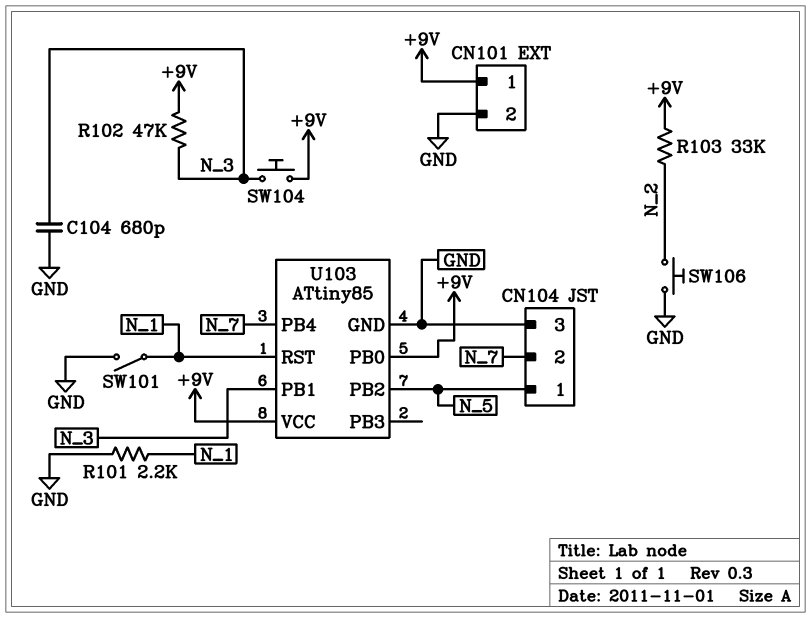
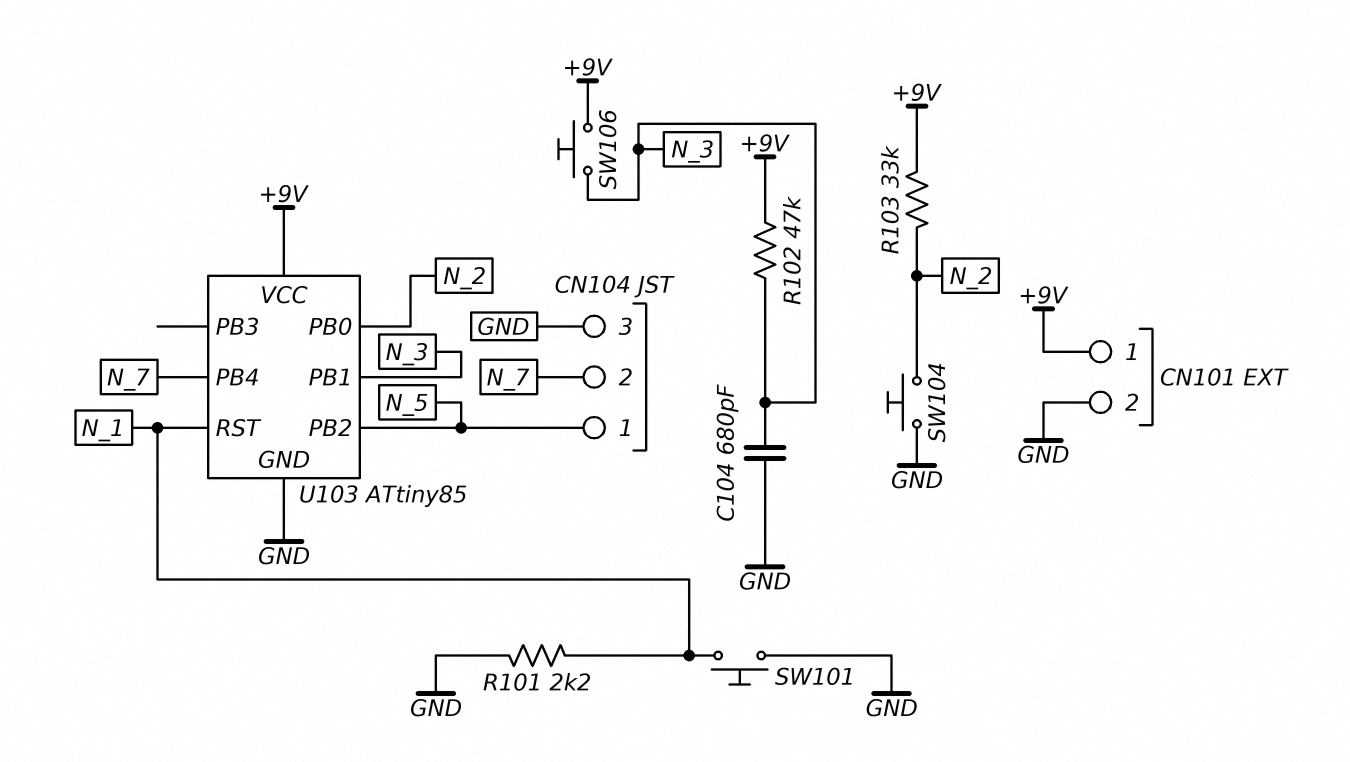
SW101: switch (GND, N_1) -> button (GND, N_1)
SW104: button (+9V, N_3) -> button (GND, N_2)
SW106: button (GND, N_2) -> button (+9V, N_3)
U103 pin PB0: +9V -> N_2

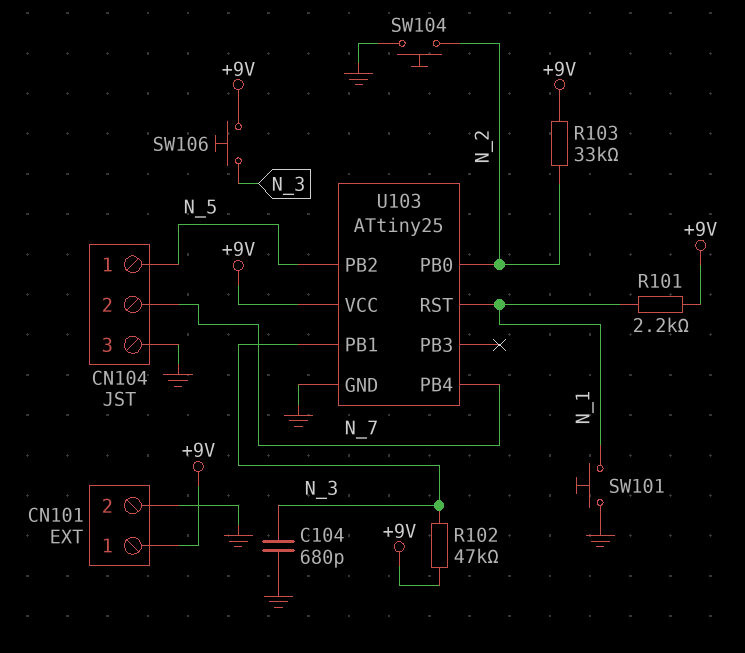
R101: 2.2k (GND, N_1) -> 2.2k (+9V, N_1)
U103: ATtiny85 -> ATtiny25

